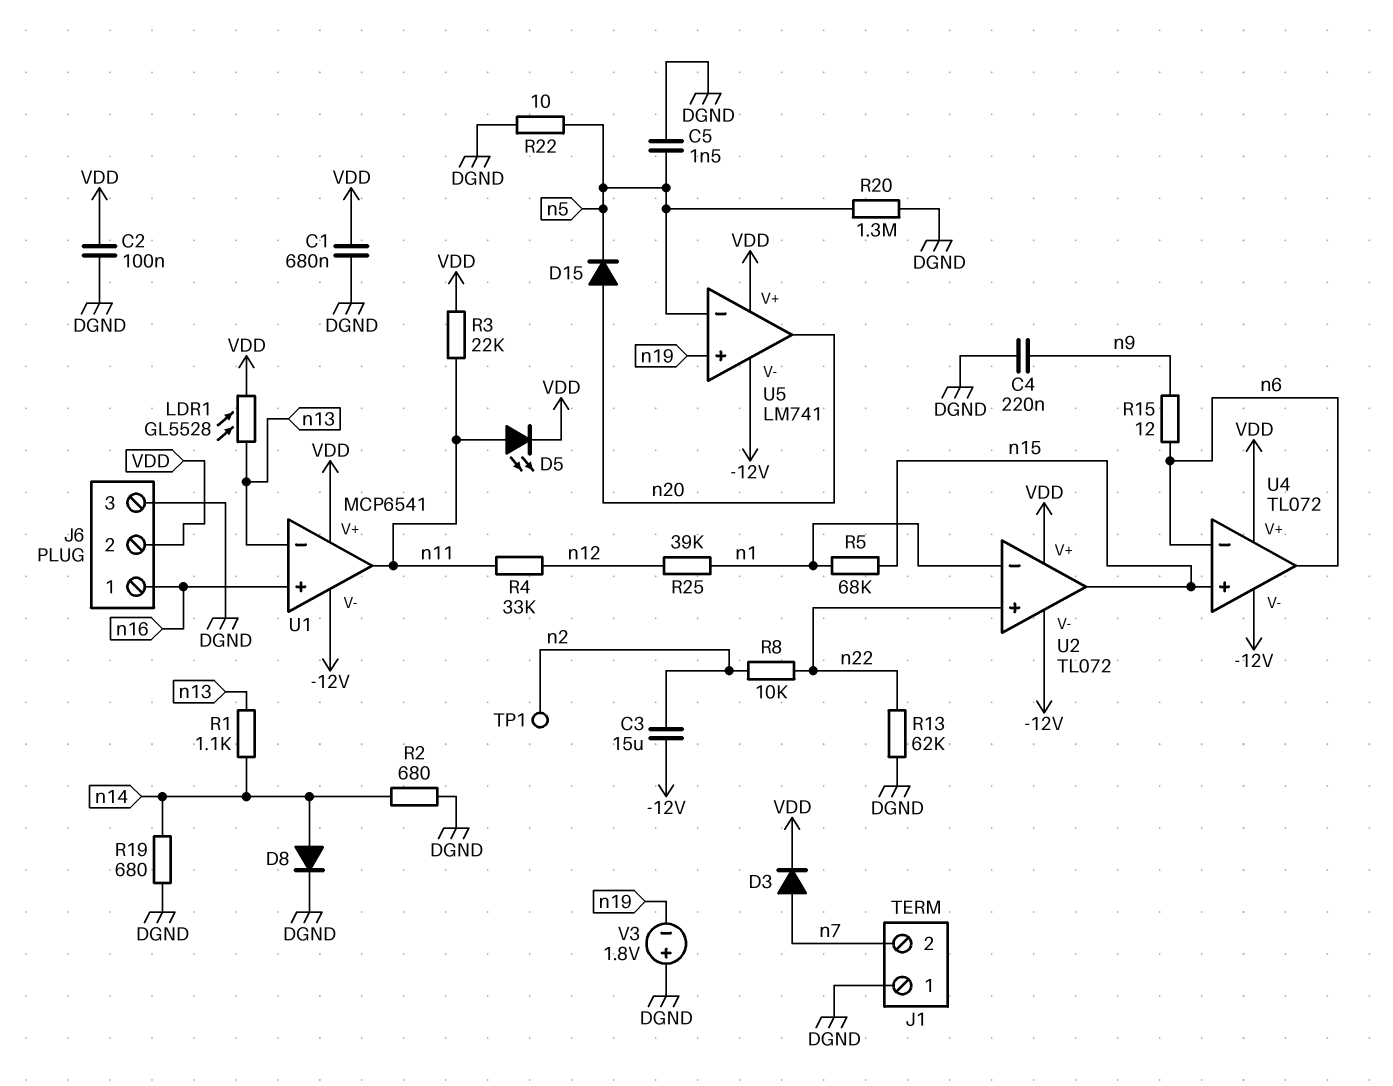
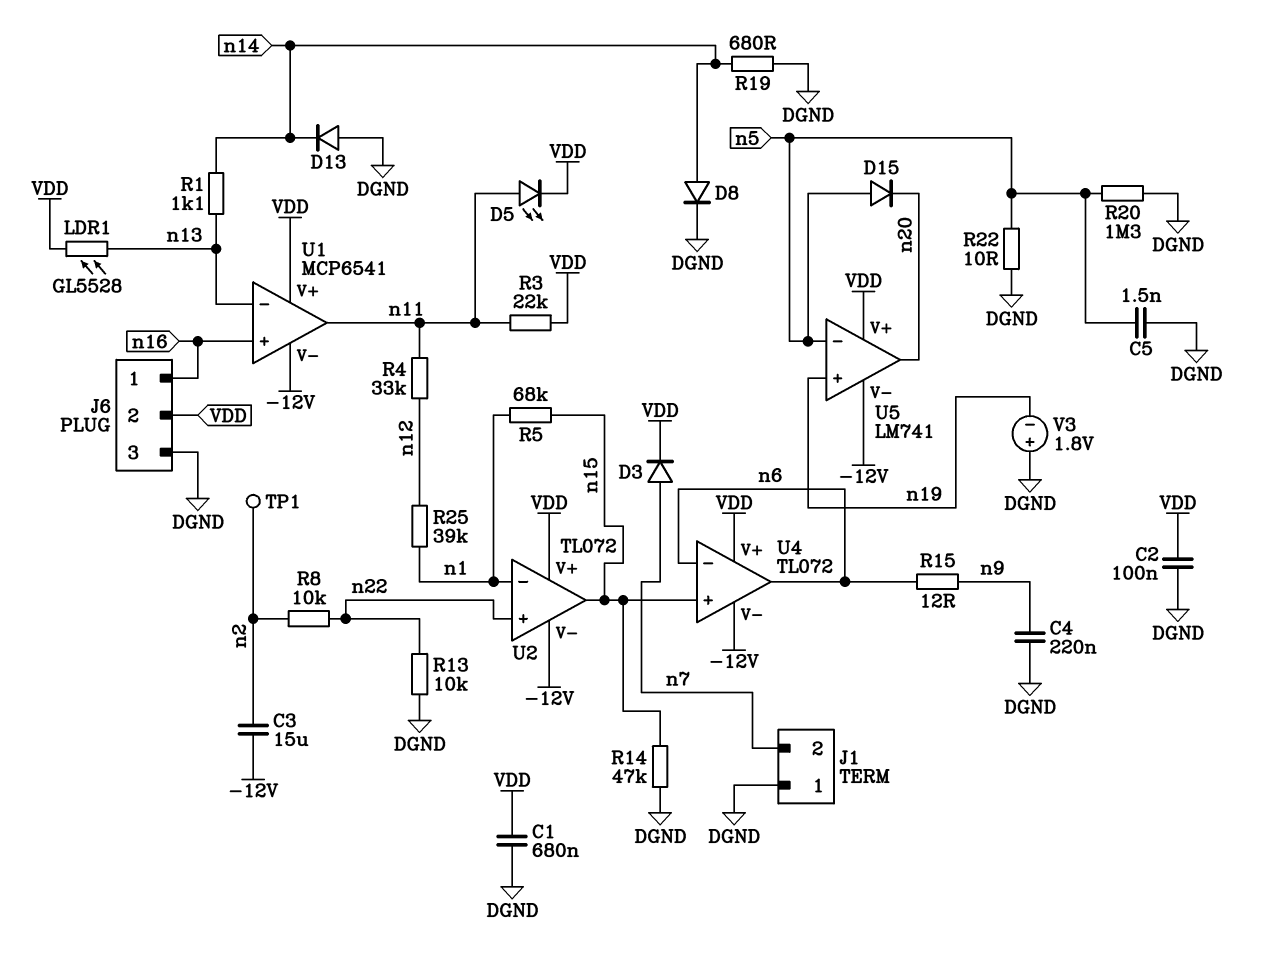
D13: none -> diode (A DGND, K n14)
D15: diode (A n20, K n5) -> diode (A n5, K n20)
R2: 680 (DGND, n14) -> none
R13: 62k (DGND, n22) -> 10k (DGND, n22)
R14: none -> 47k (DGND, n15)

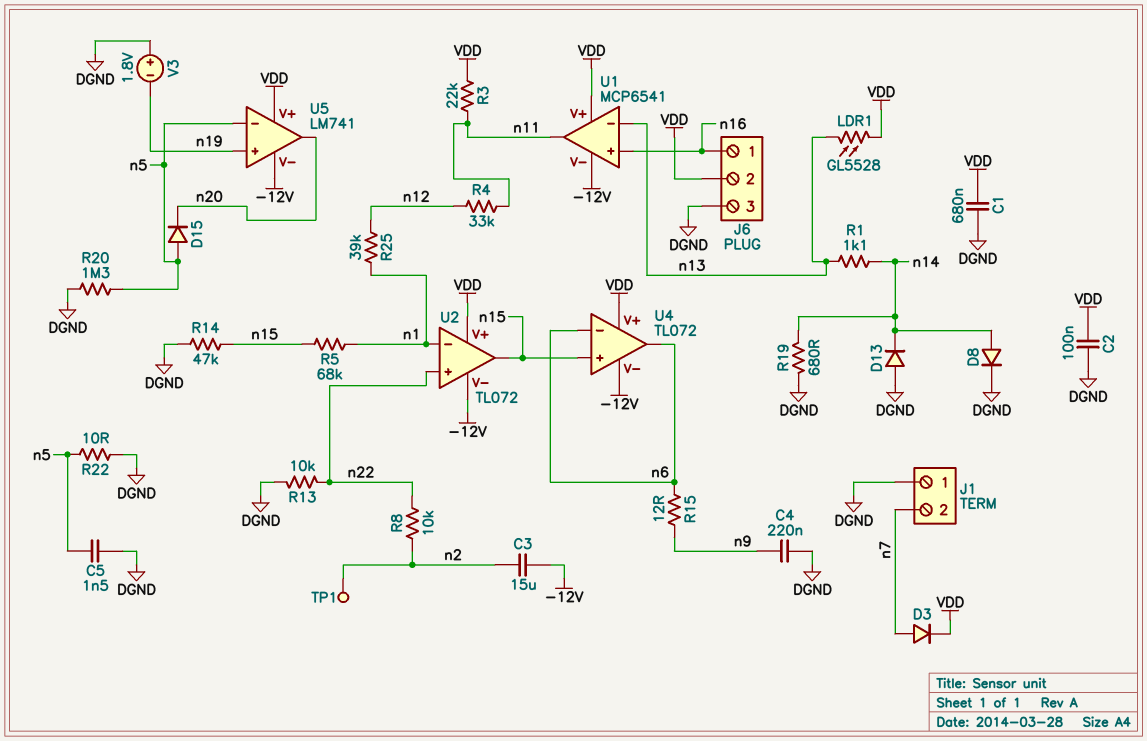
D5: LED (A n11, K VDD) -> none

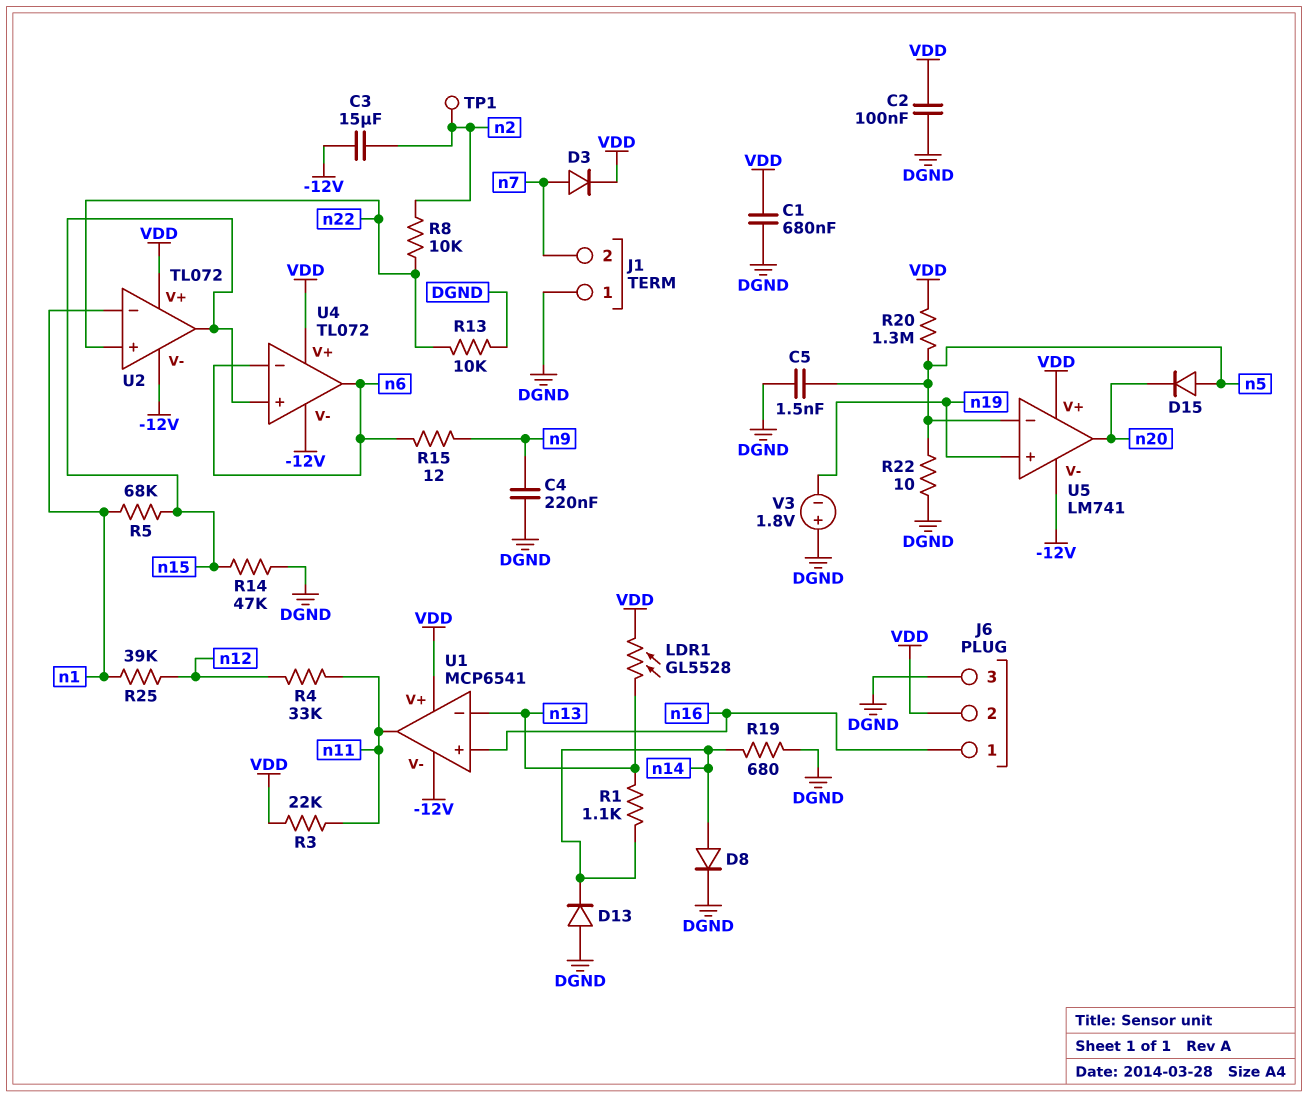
R20: 1.3M (DGND, n5) -> 1.3M (VDD, n5)

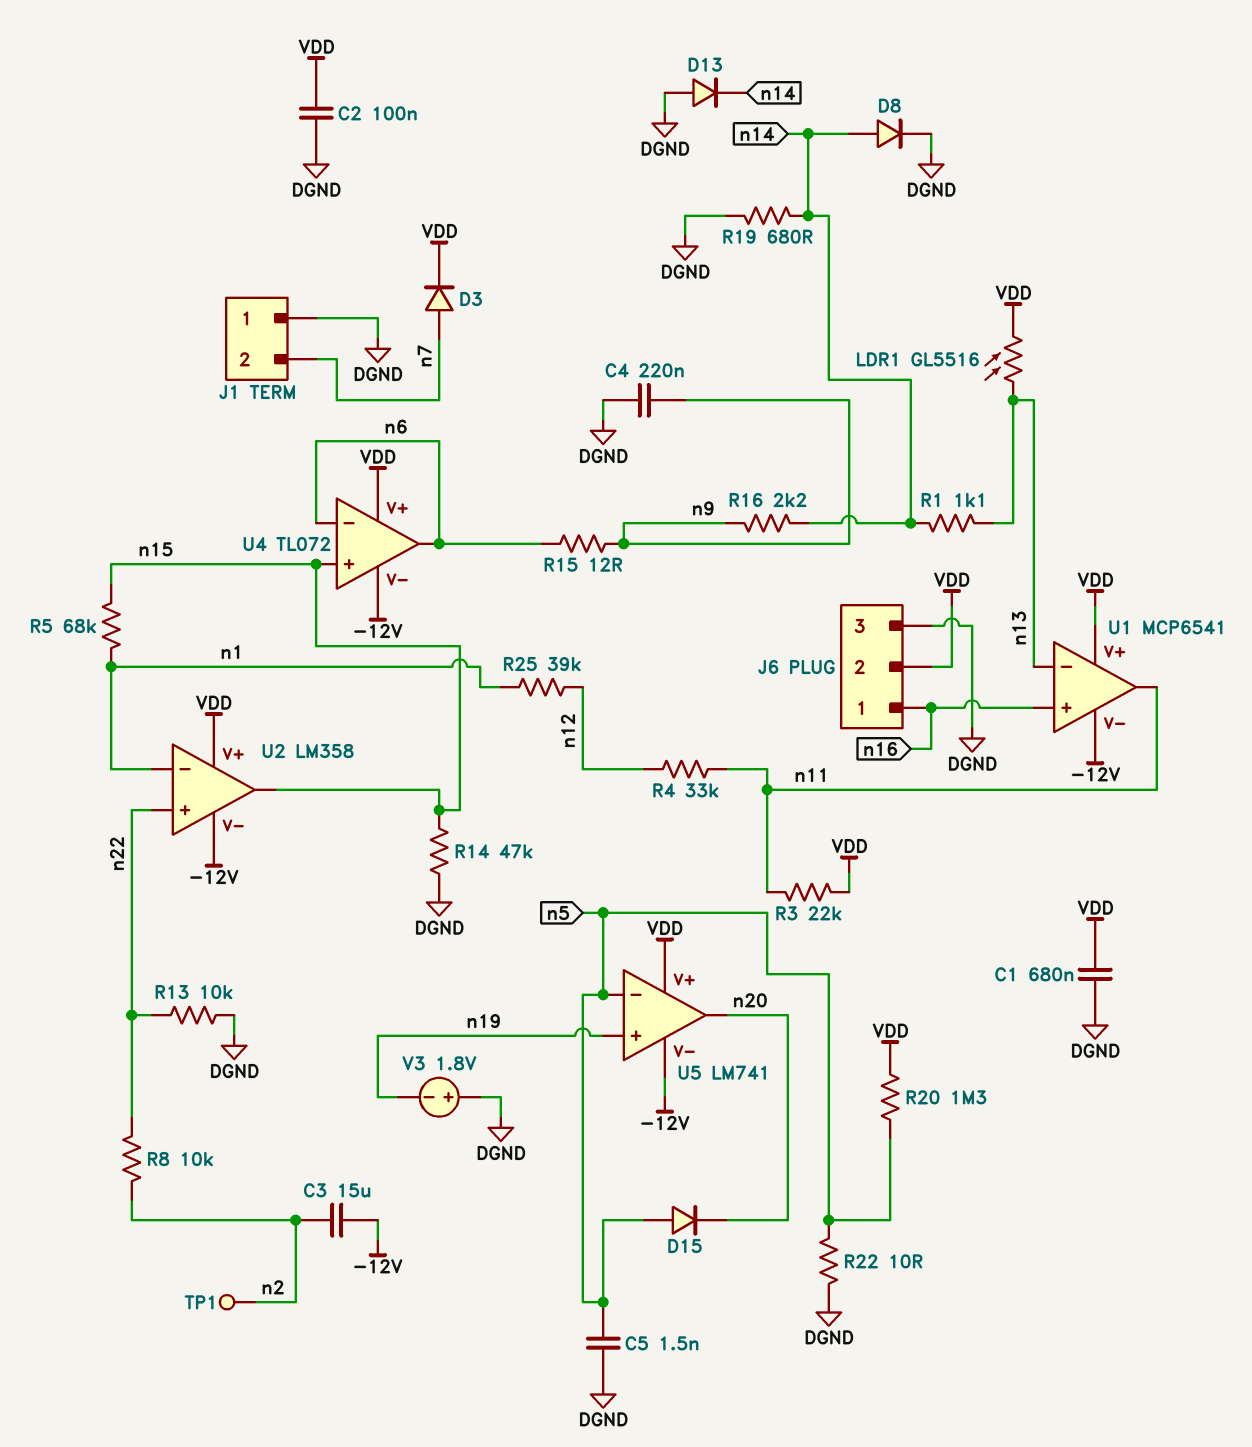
LDR1: GL5528 (VDD, n13) -> GL5516 (VDD, n13)
R16: none -> 2.2k (n9, n14)
U2: TL072 -> LM358

